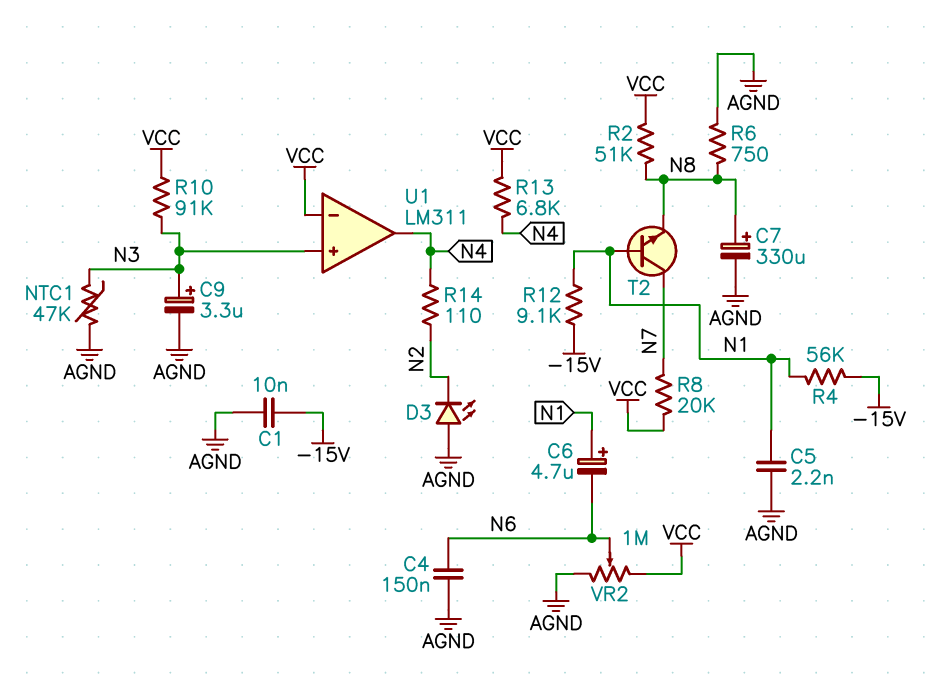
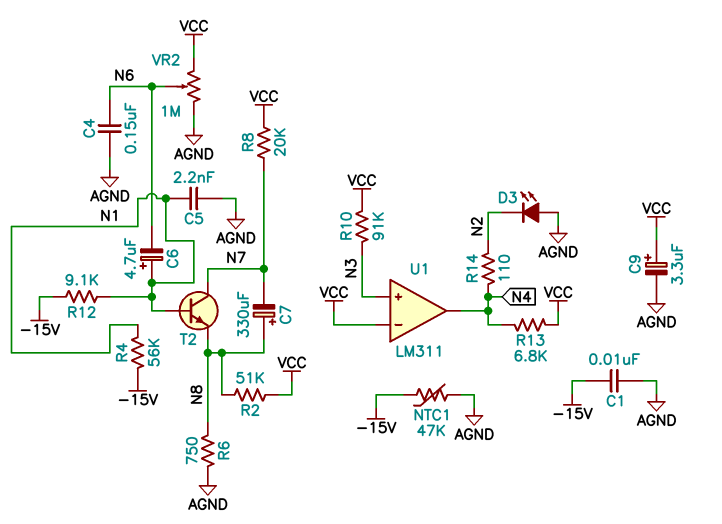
C7: 330uF (plus N8, minus AGND) -> 330uF (plus N8, minus N7)
C9: 3.3uF (plus N3, minus AGND) -> 3.3uF (plus VCC, minus AGND)
NTC1: 47k (AGND, N3) -> 47k (-15V, AGND)

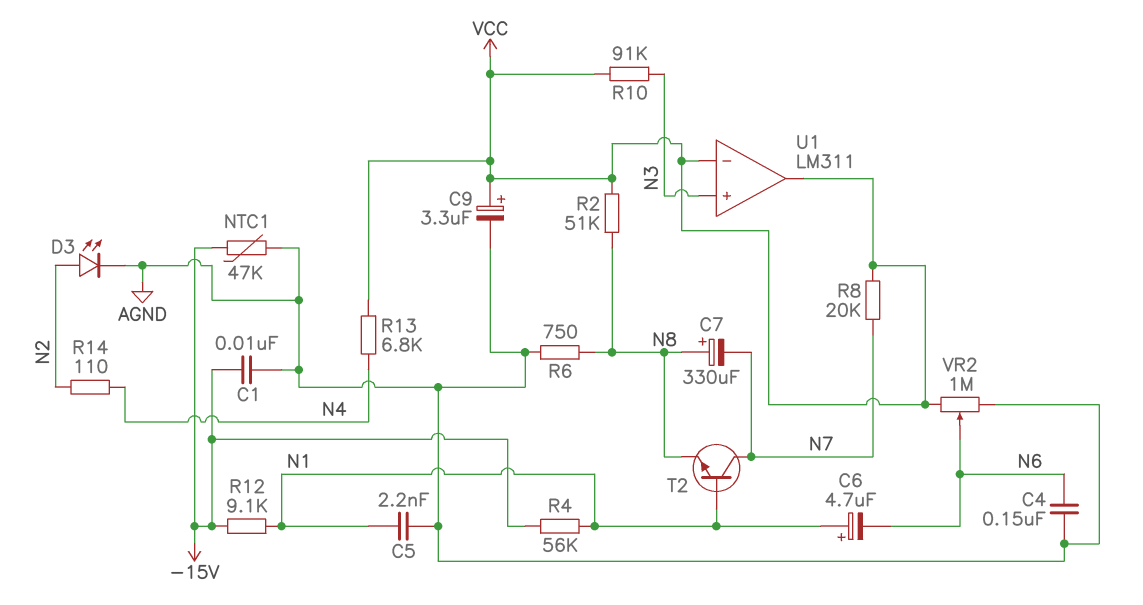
D3: LED (A AGND, K N2) -> LED (A N2, K AGND)
U1 pin out: N4 -> VCC

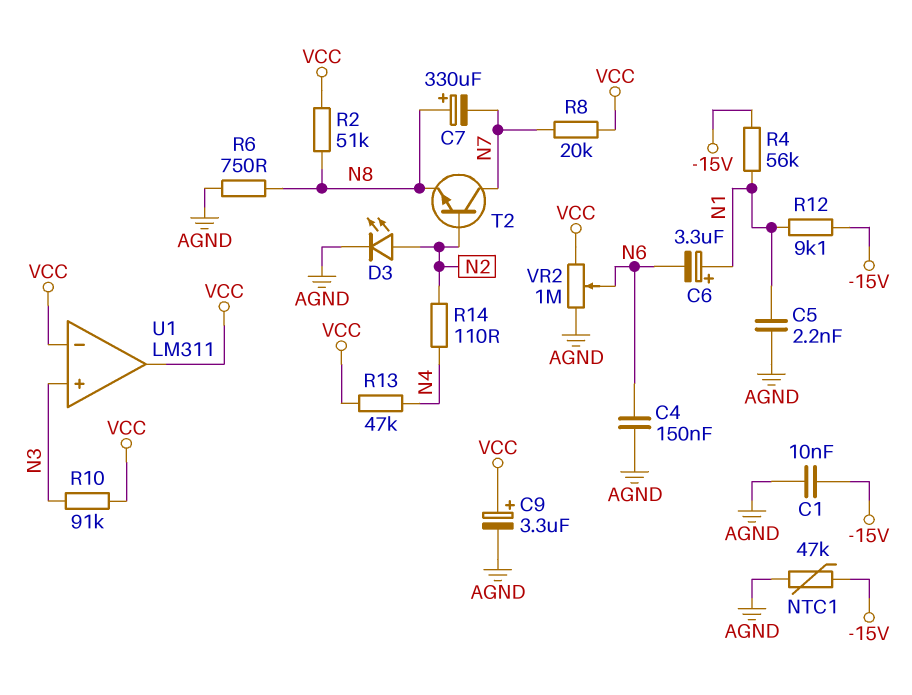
C6: 4.7uF (plus N1, minus N6) -> 3.3uF (plus N1, minus N6)
R13: 6.8k (N4, VCC) -> 47k (N4, VCC)
T2: NPN (B N1, C N7, E N8) -> NPN (B N2, C N7, E N8)

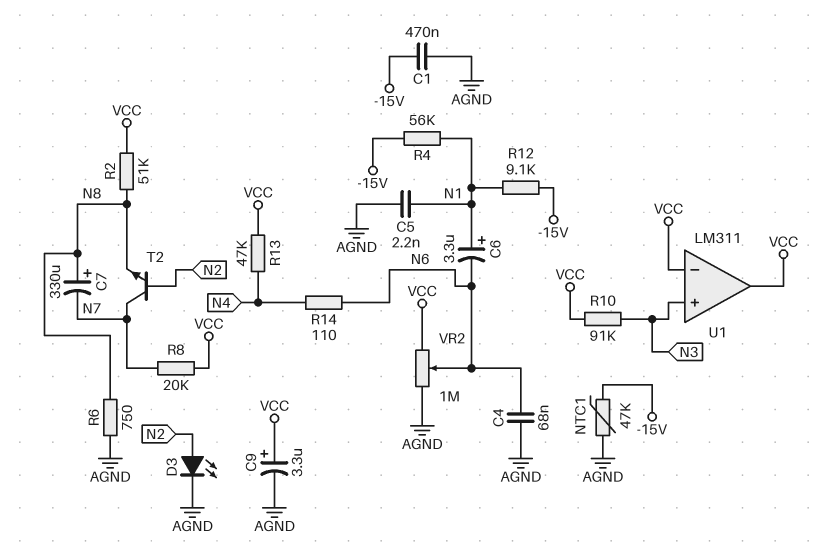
C1: 10nF (-15V, AGND) -> 470nF (-15V, AGND)
C4: 150nF (AGND, N6) -> 68nF (AGND, N6)
R14: 110 (N2, N4) -> 110 (N4, N6)

